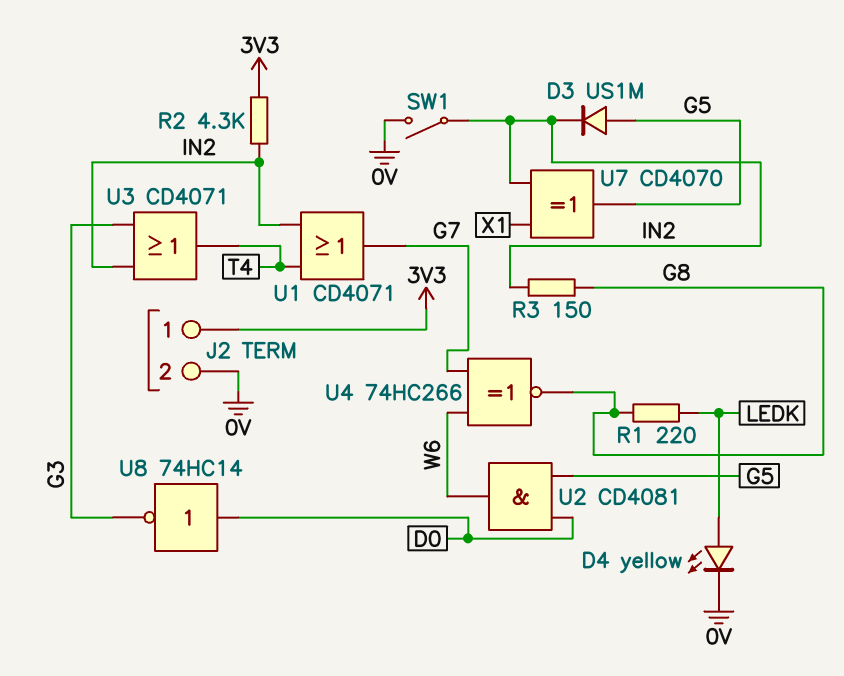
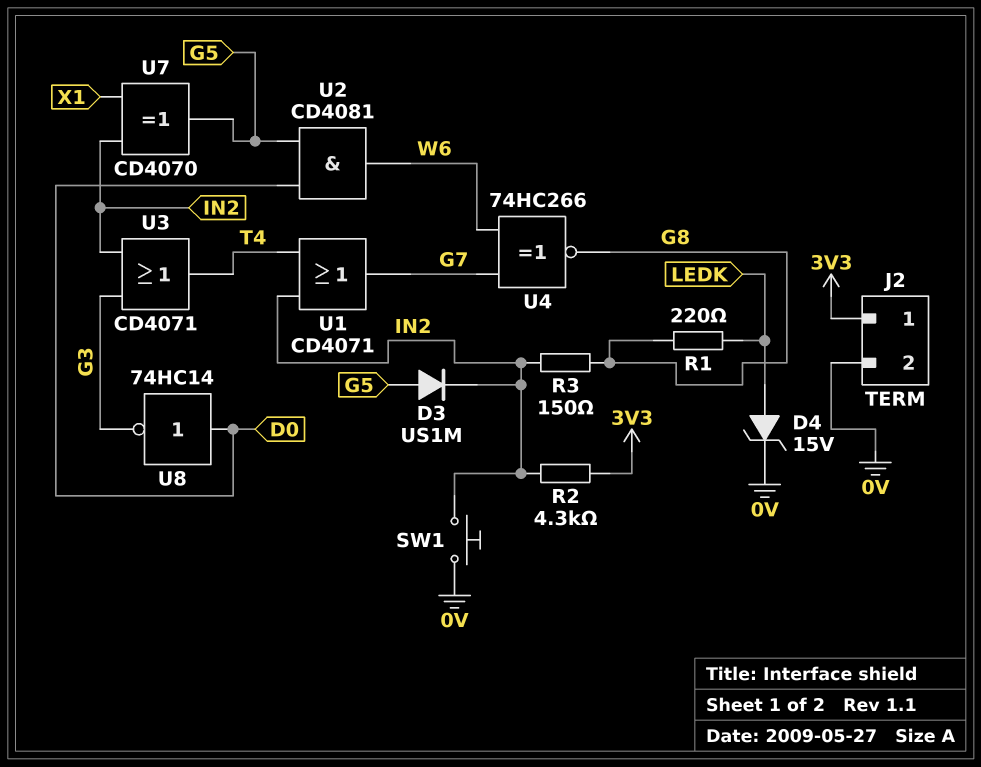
D4: LED yellow (A LEDK, K 0V) -> zener 15V (A LEDK, K 0V)
SW1: switch (0V, IN2) -> button (0V, IN2)

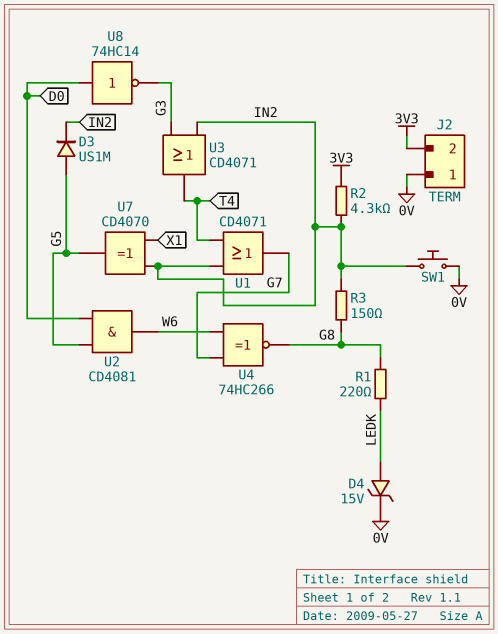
J2 pin 1: 3V3 -> 0V
J2 pin 2: 0V -> 3V3

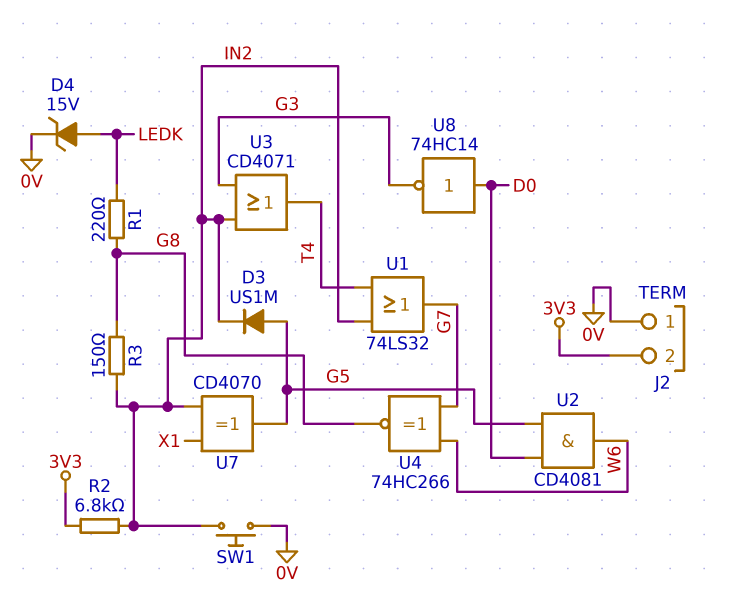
R2: 4.3k (3V3, IN2) -> 6.8k (3V3, IN2)
U1: OR CD4071 (in IN2, in T4, out G7) -> OR 74LS32 (in IN2, in T4, out G7)

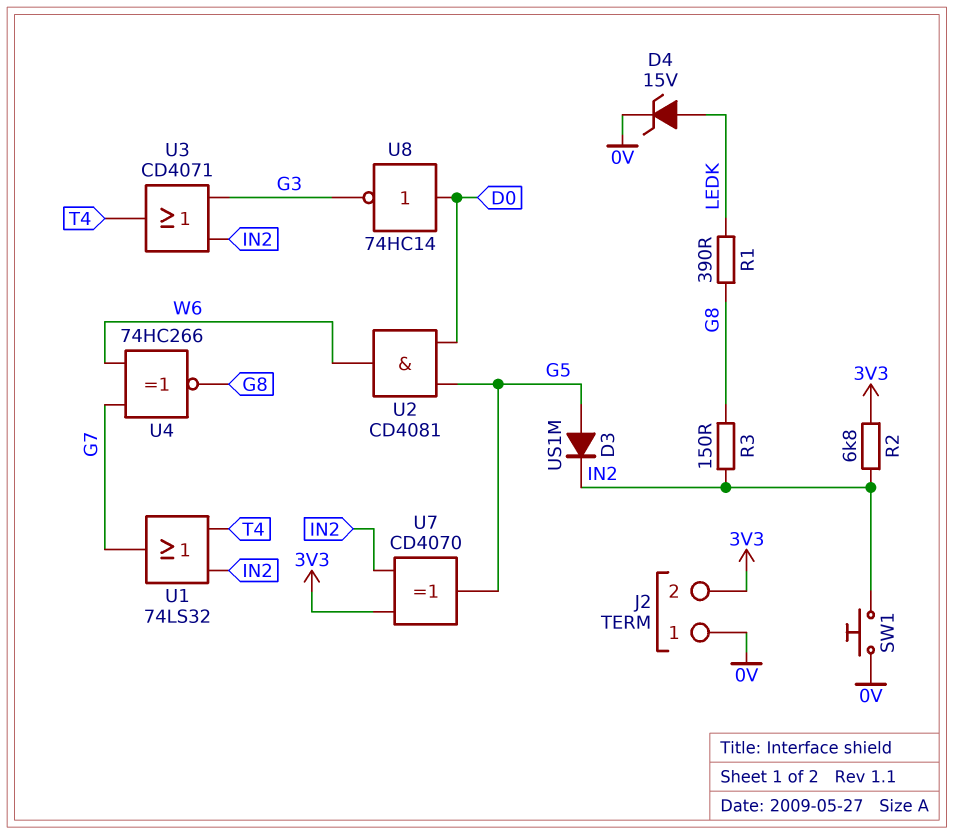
R1: 220 (G8, LEDK) -> 390 (G8, LEDK)
U7: XOR CD4070 (in IN2, in X1, out G5) -> XOR CD4070 (in 3V3, in IN2, out G5)

